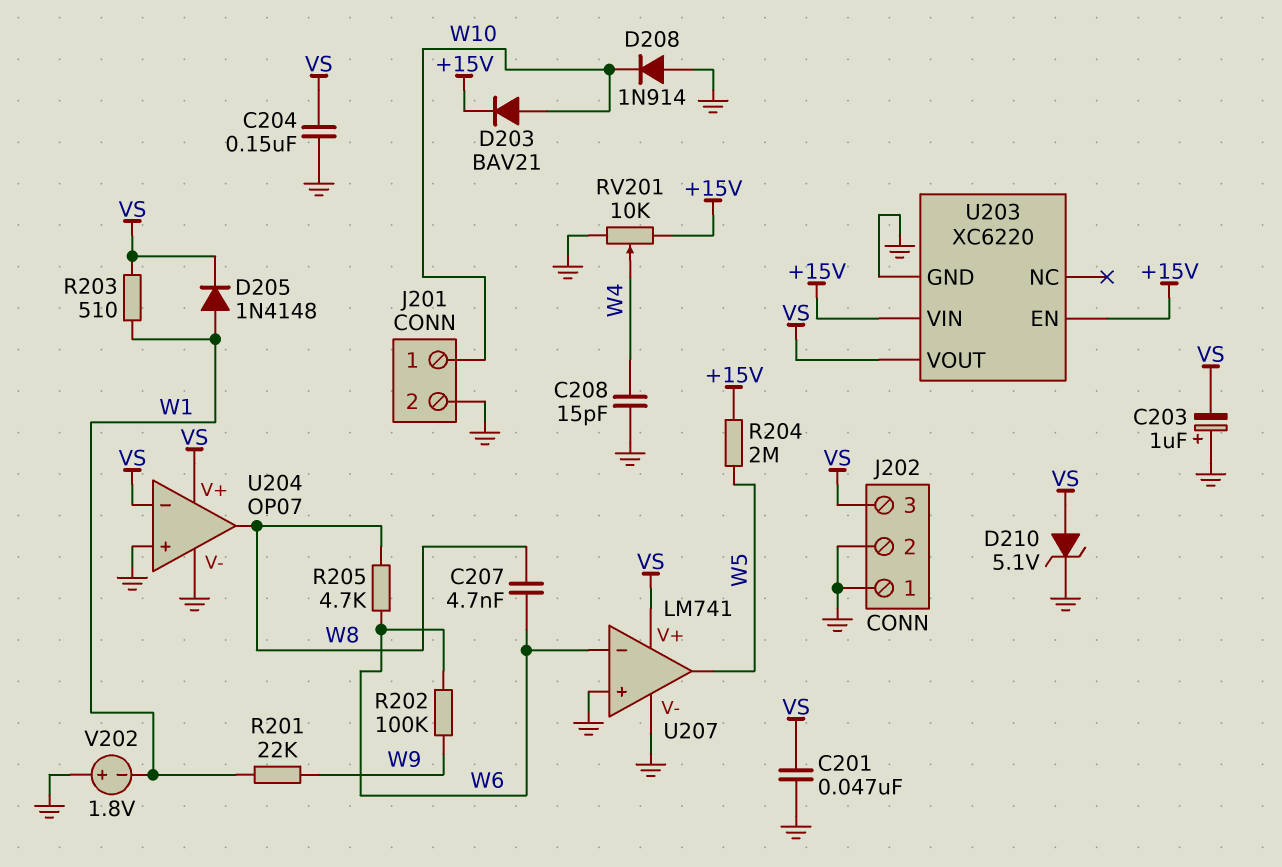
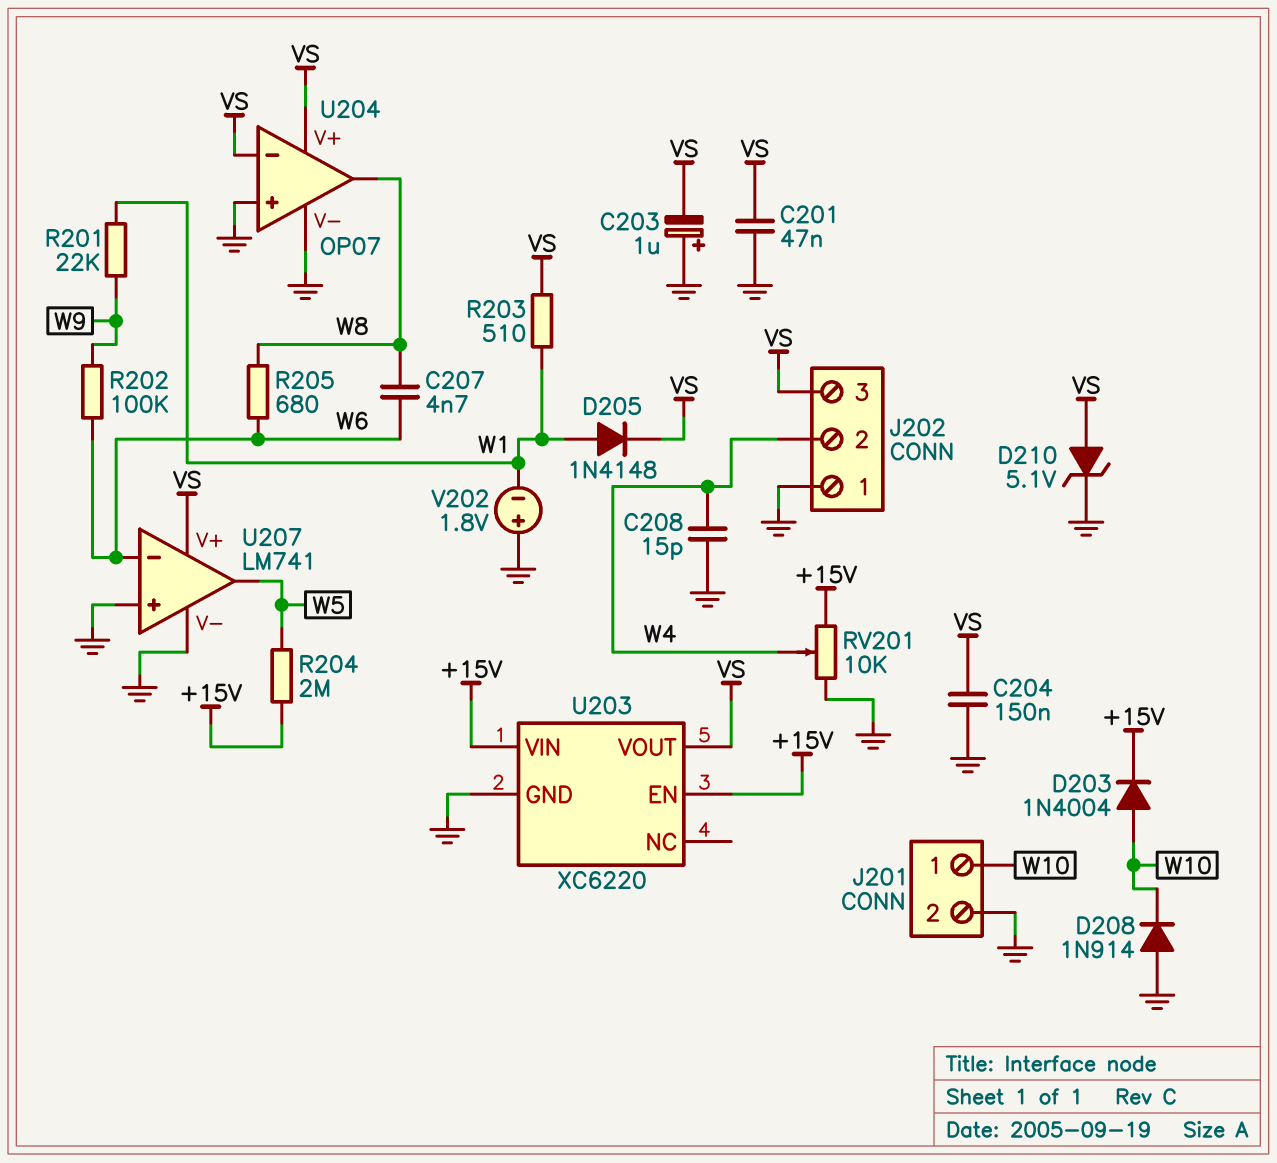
D203: diode BAV21 (A W10, K +15V) -> diode 1N4004 (A W10, K +15V)
J202 pin 2: GND -> W4
R205: 4.7k (W6, W8) -> 680 (W6, W8)

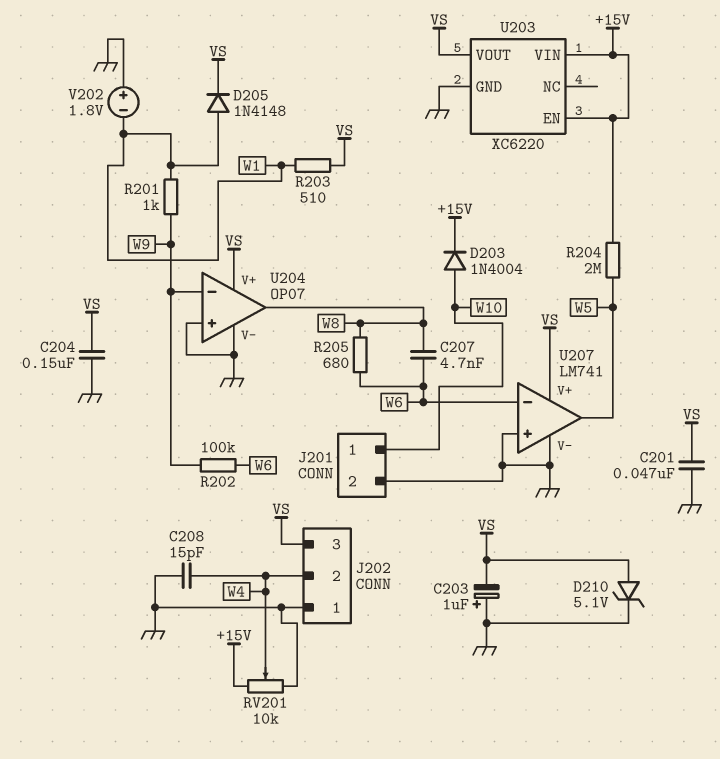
D208: diode 1N914 (A GND, K W10) -> none
R201: 22k (W1, W9) -> 1k (W1, W9)
U204 pin in-: VS -> W9

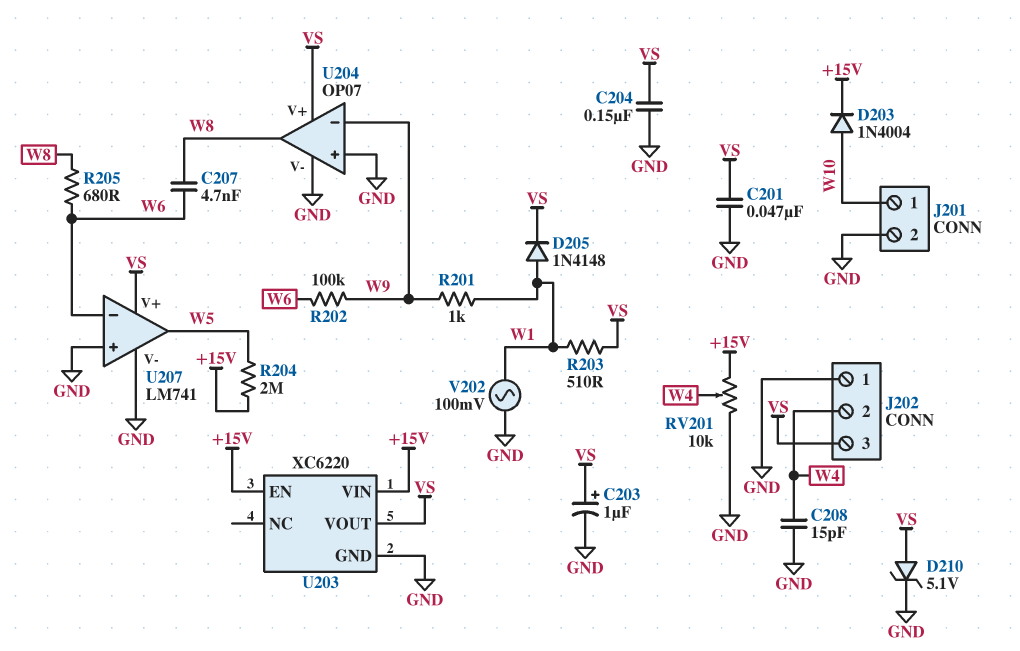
C203: 1uF (plus GND, minus VS) -> 1uF (plus VS, minus GND)
V202: 1.8V (plus GND, minus W1) -> AC 100mV (GND, W1)

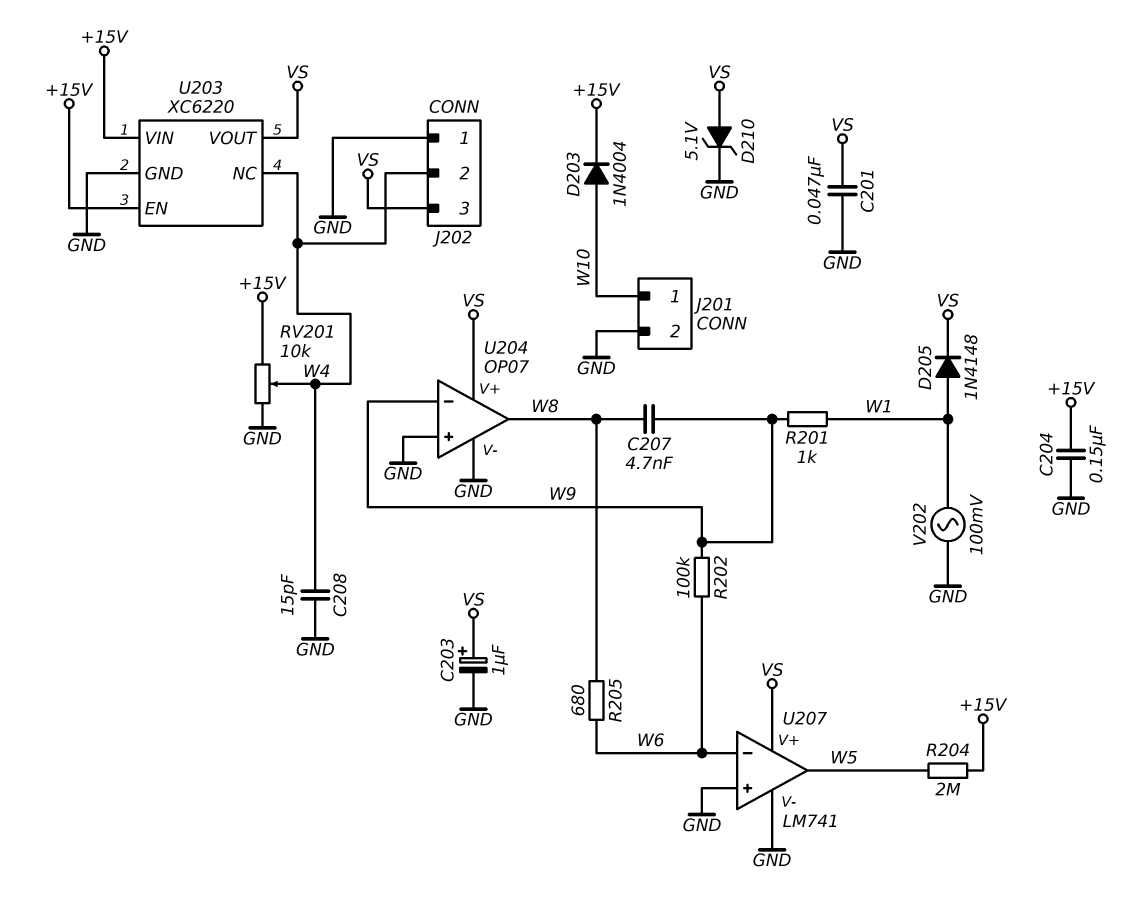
C204: 150nF (GND, VS) -> 150nF (+15V, GND)
C207: 4.7nF (W6, W8) -> 4.7nF (W8, W9)
R203: 510 (VS, W1) -> none
U203 pin NC: none -> W4

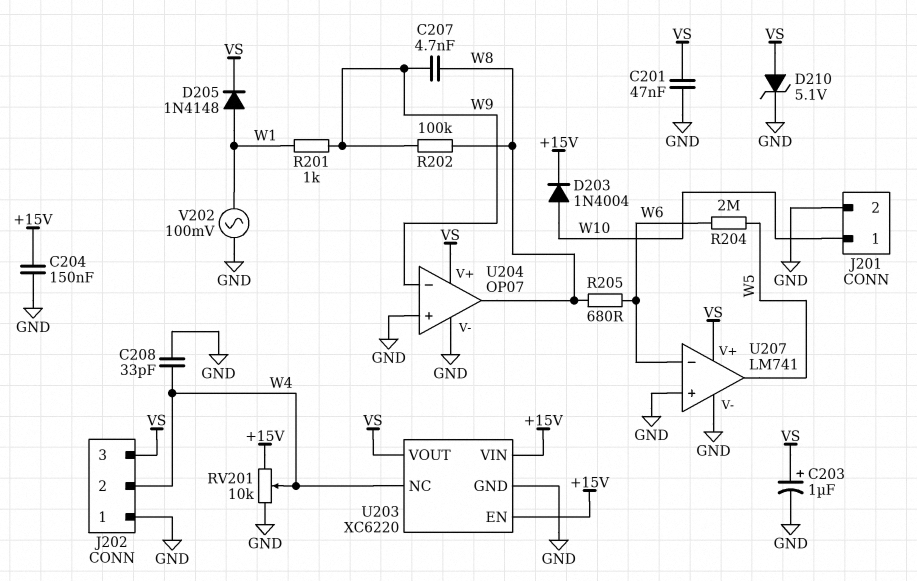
C208: 15pF (GND, W4) -> 33pF (GND, W4)
R202: 100k (W6, W9) -> 100k (W8, W9)
R204: 2M (+15V, W5) -> 2M (W5, W6)

